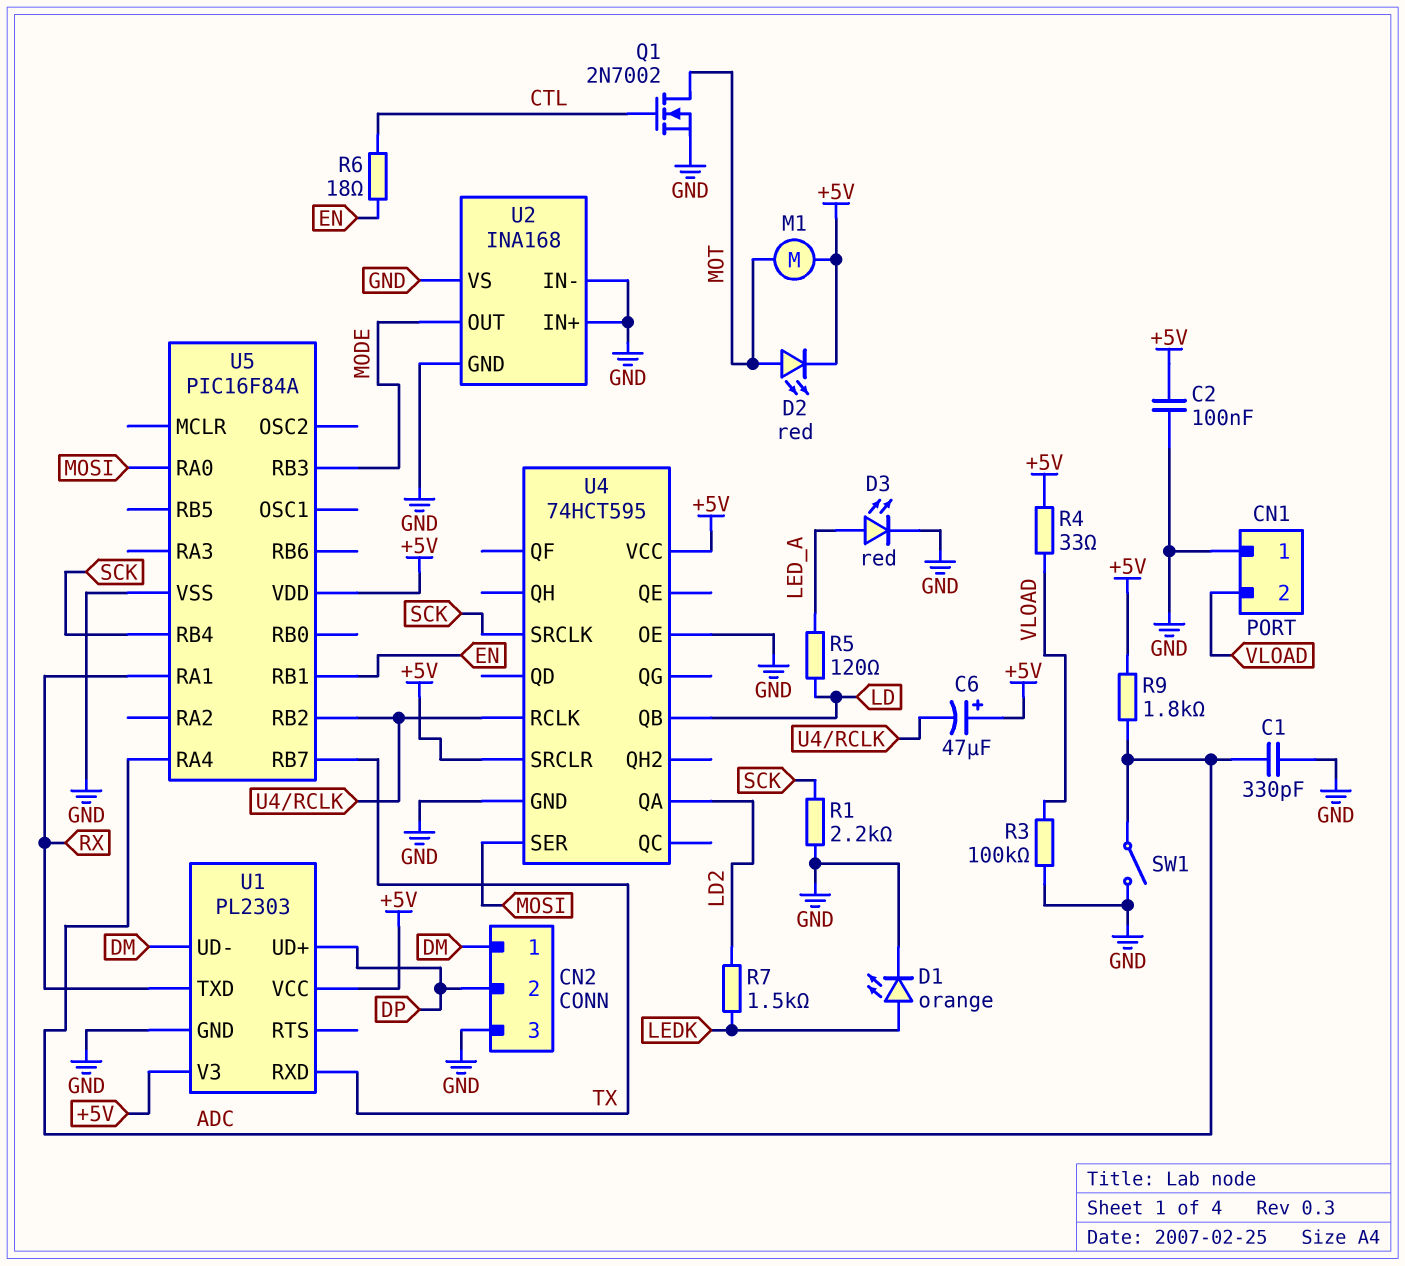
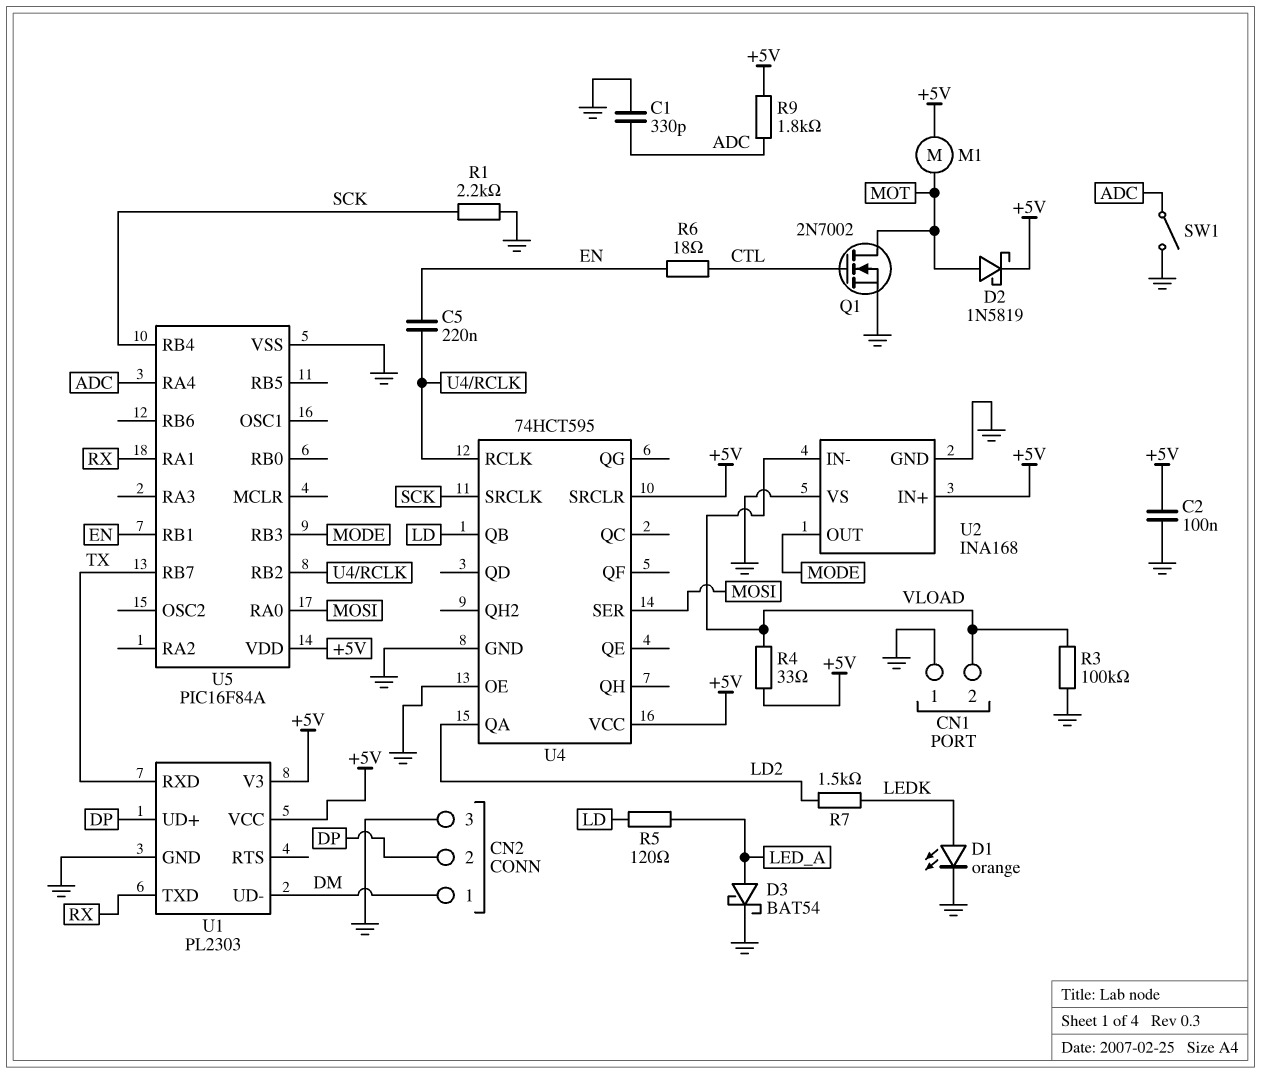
C5: none -> 220nF (EN, U4/RCLK)
C6: 47uF (plus +5V, minus U4/RCLK) -> none
D2: LED red (A MOT, K +5V) -> schottky 1N5819 (A MOT, K +5V)
D3: LED red (A LED_A, K GND) -> schottky BAT54 (A LED_A, K GND)
U2 pin IN+: GND -> +5V
U2 pin IN-: GND -> VLOAD

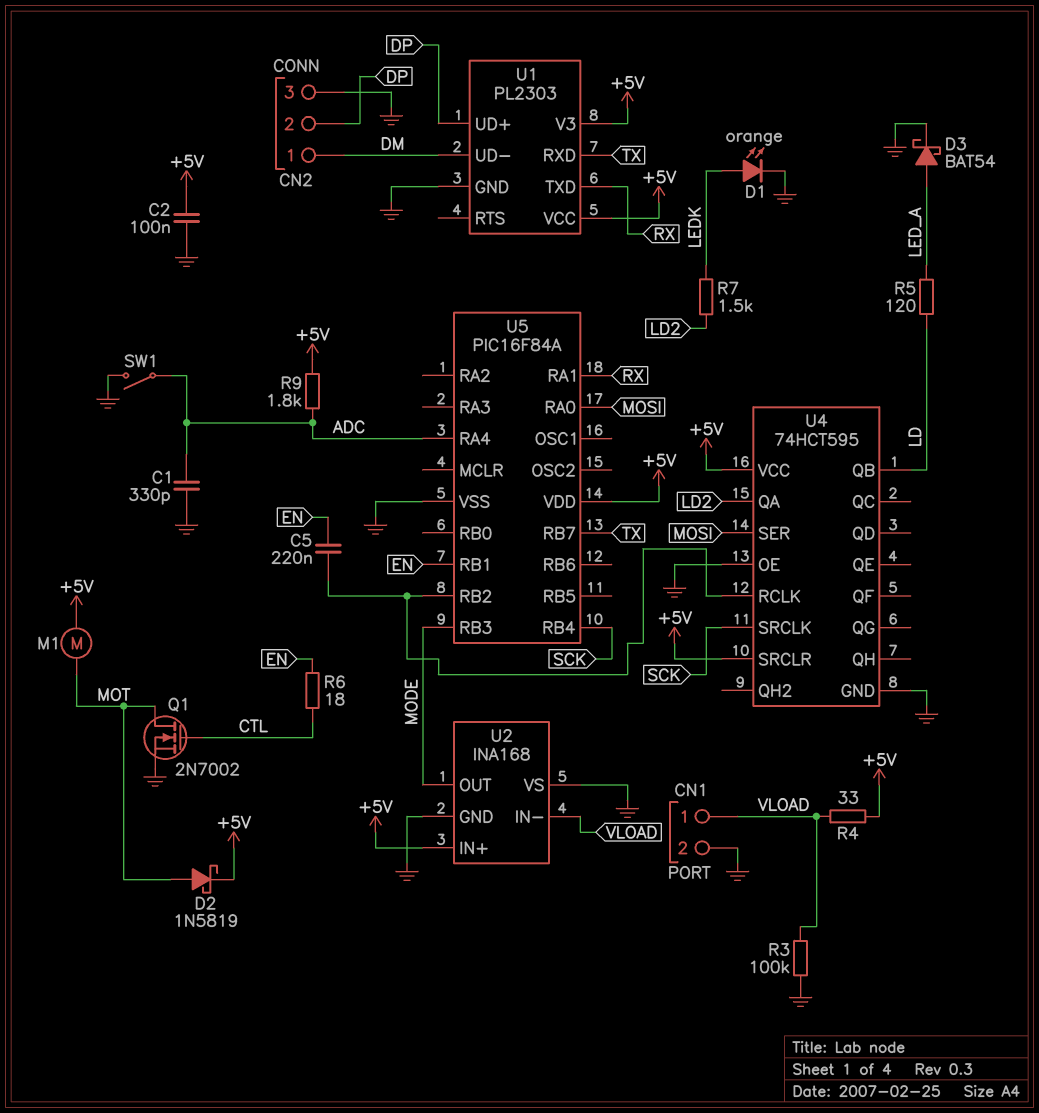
CN1 pin 1: GND -> VLOAD
CN1 pin 2: VLOAD -> GND
R1: 2.2k (GND, SCK) -> none

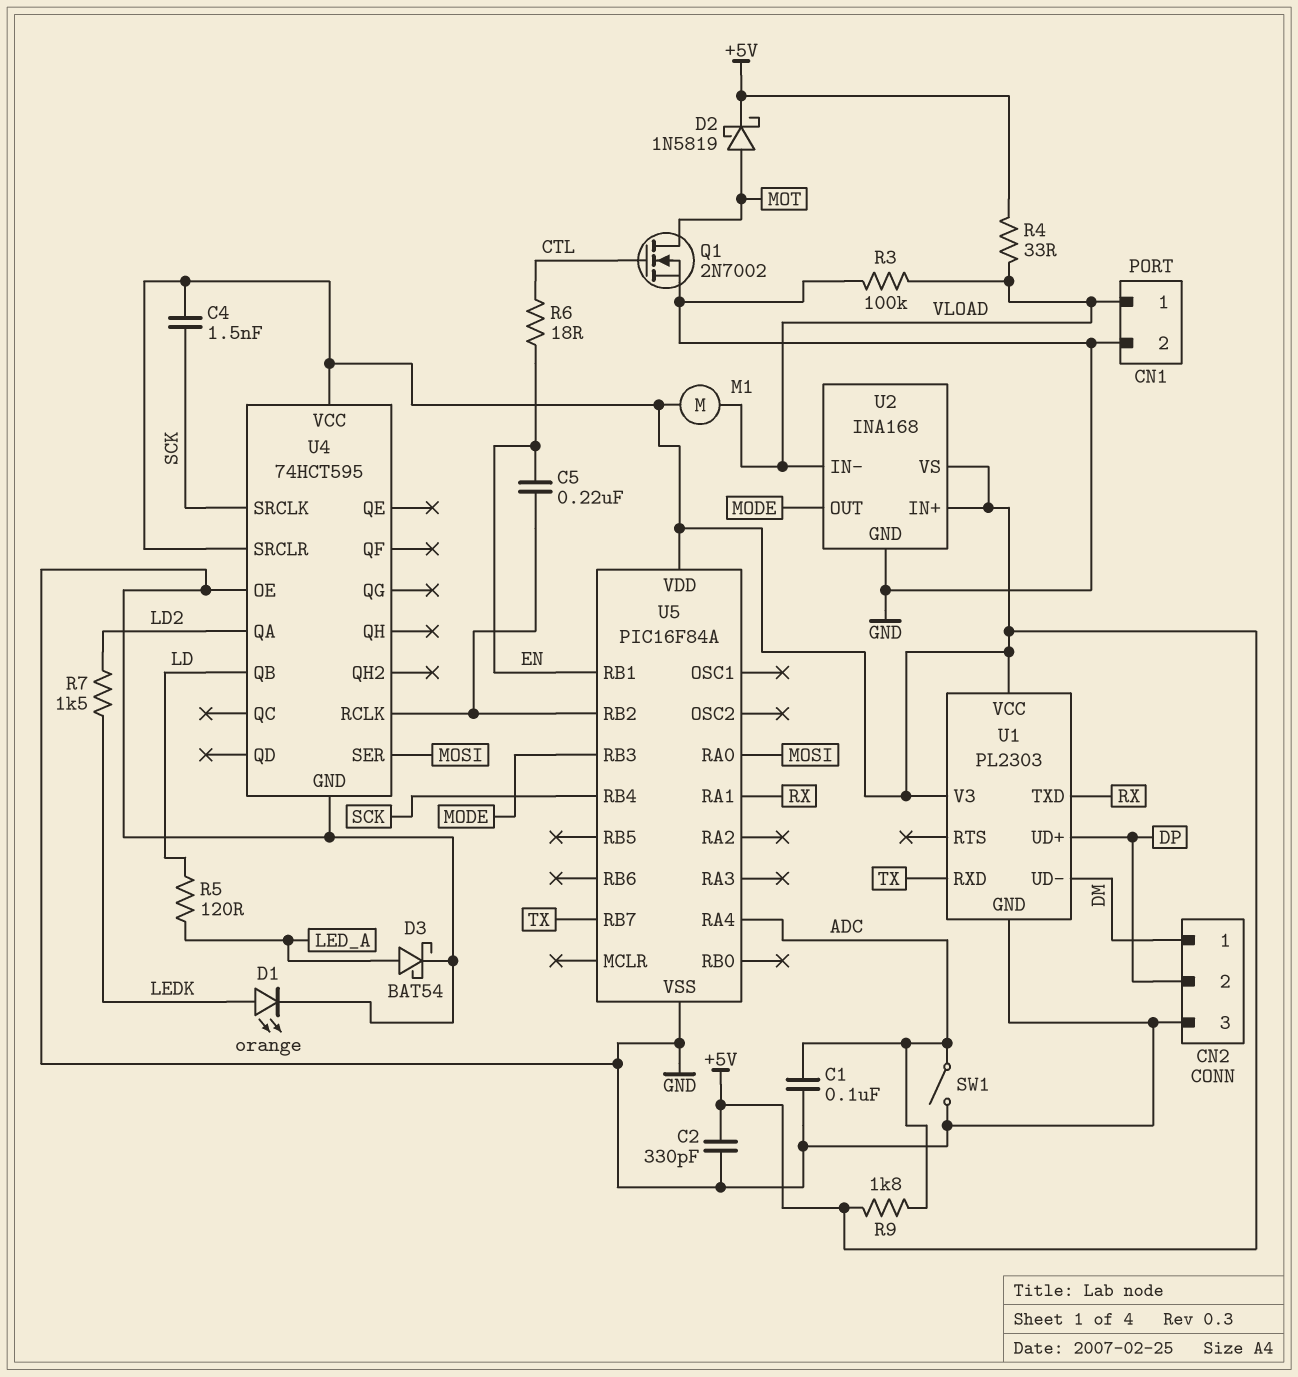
C1: 330pF (ADC, GND) -> 100nF (ADC, GND)
C2: 100nF (+5V, GND) -> 330pF (+5V, GND)
C4: none -> 1.5nF (+5V, SCK)
M1: motor (+5V, MOT) -> motor (+5V, VLOAD)
U2 pin VS: GND -> +5V

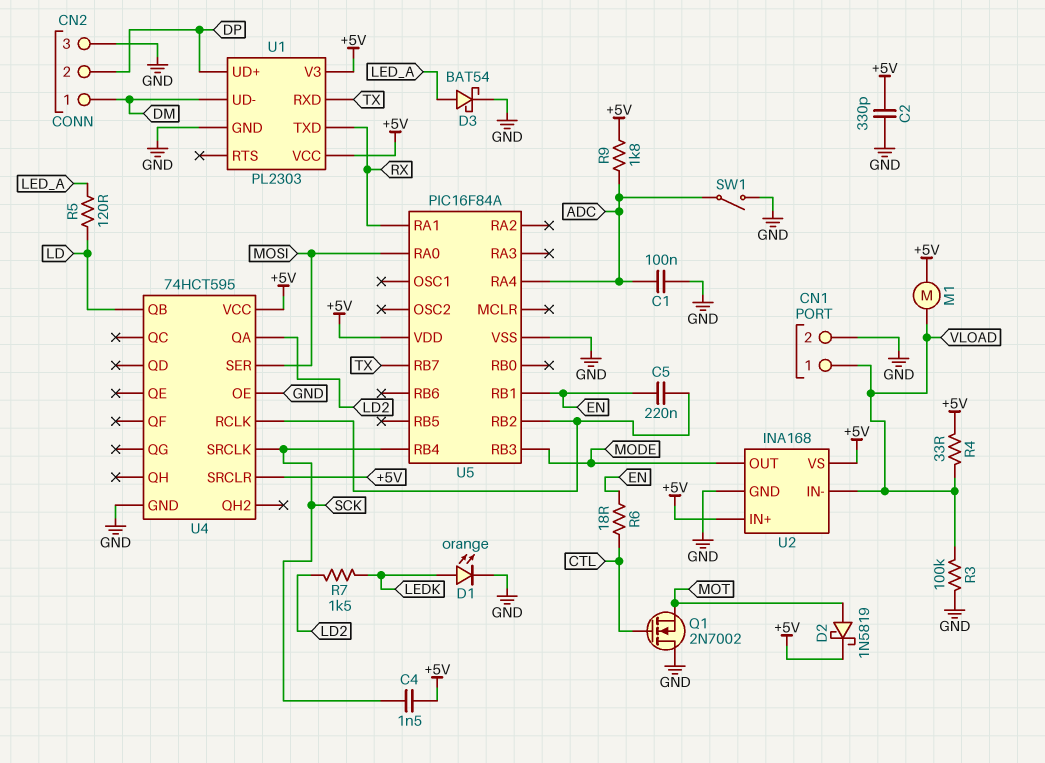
Q1: NMOS 2N7002 (G CTL, D MOT, S GND) -> NMOS 2N7002 (G CTL, D GND, S MOT)

